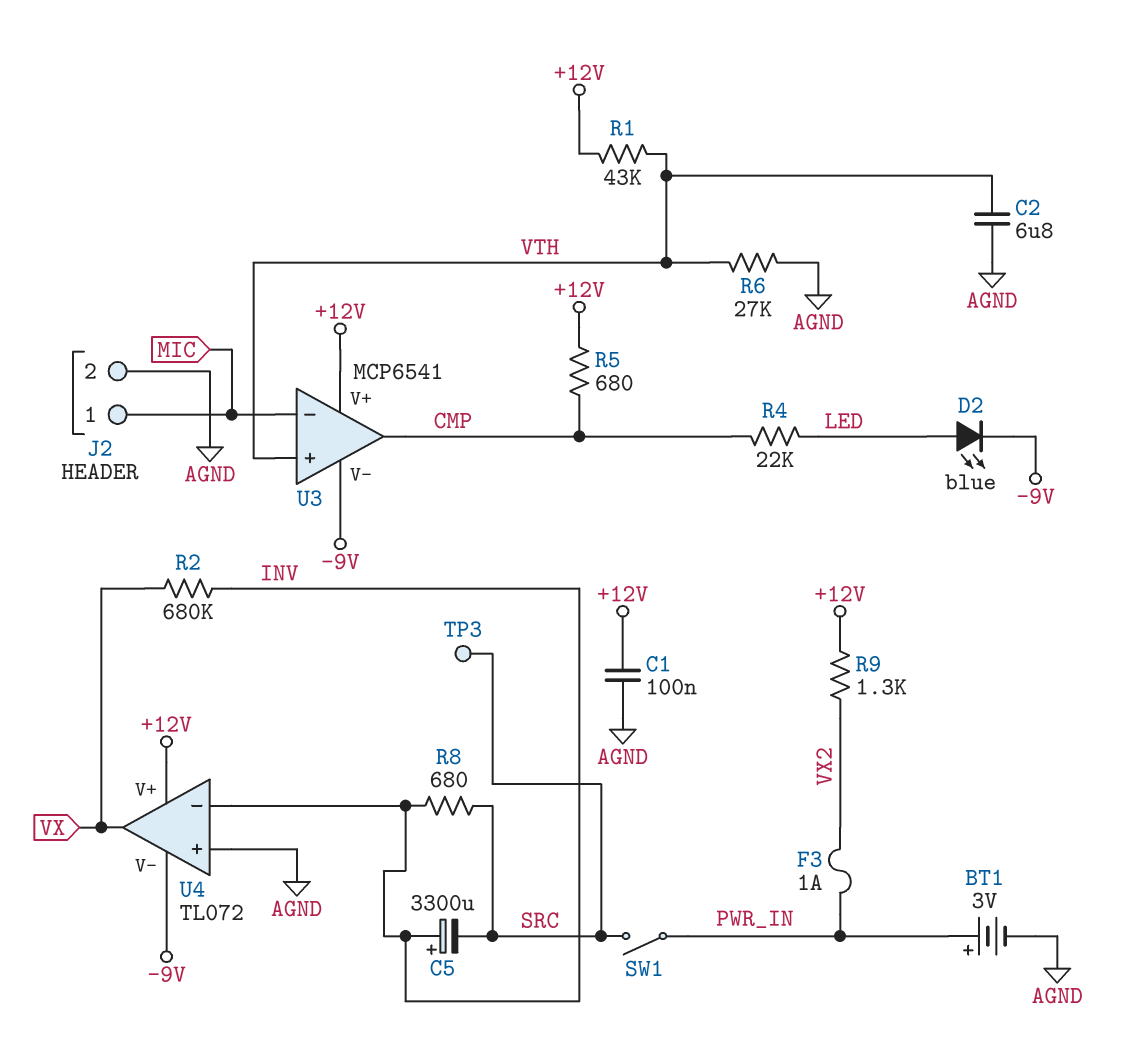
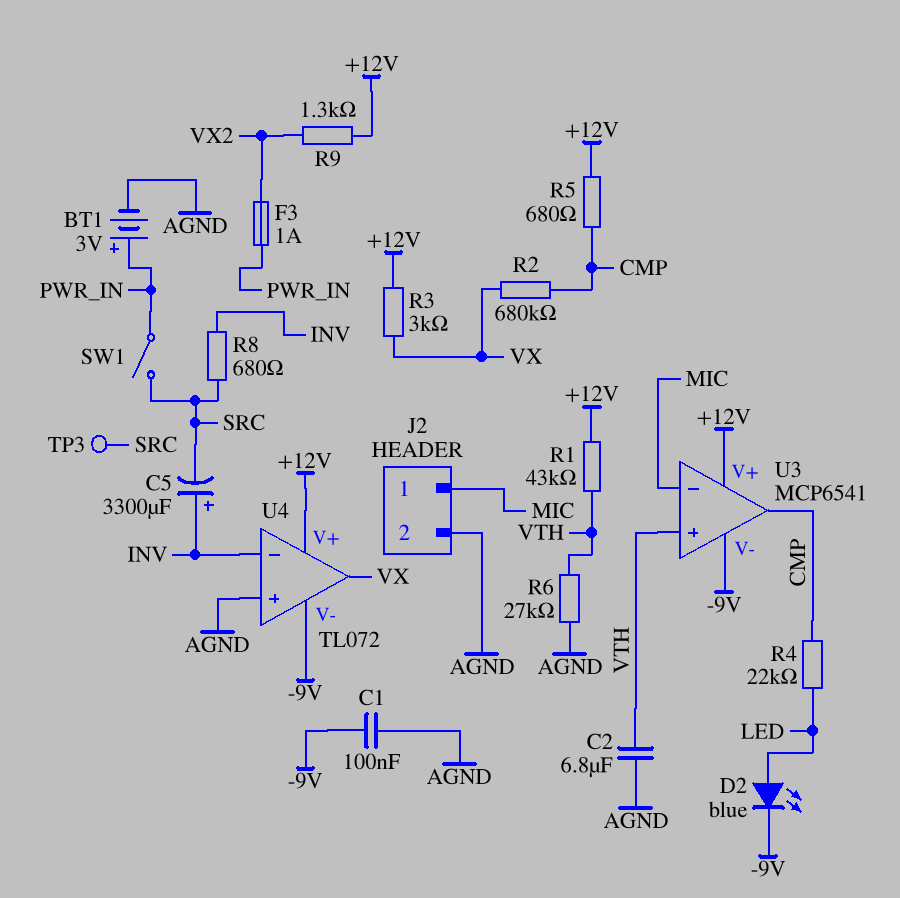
C1: 100nF (+12V, AGND) -> 100nF (-9V, AGND)
R2: 680k (INV, VX) -> 680k (CMP, VX)
R3: none -> 3k (+12V, VX)

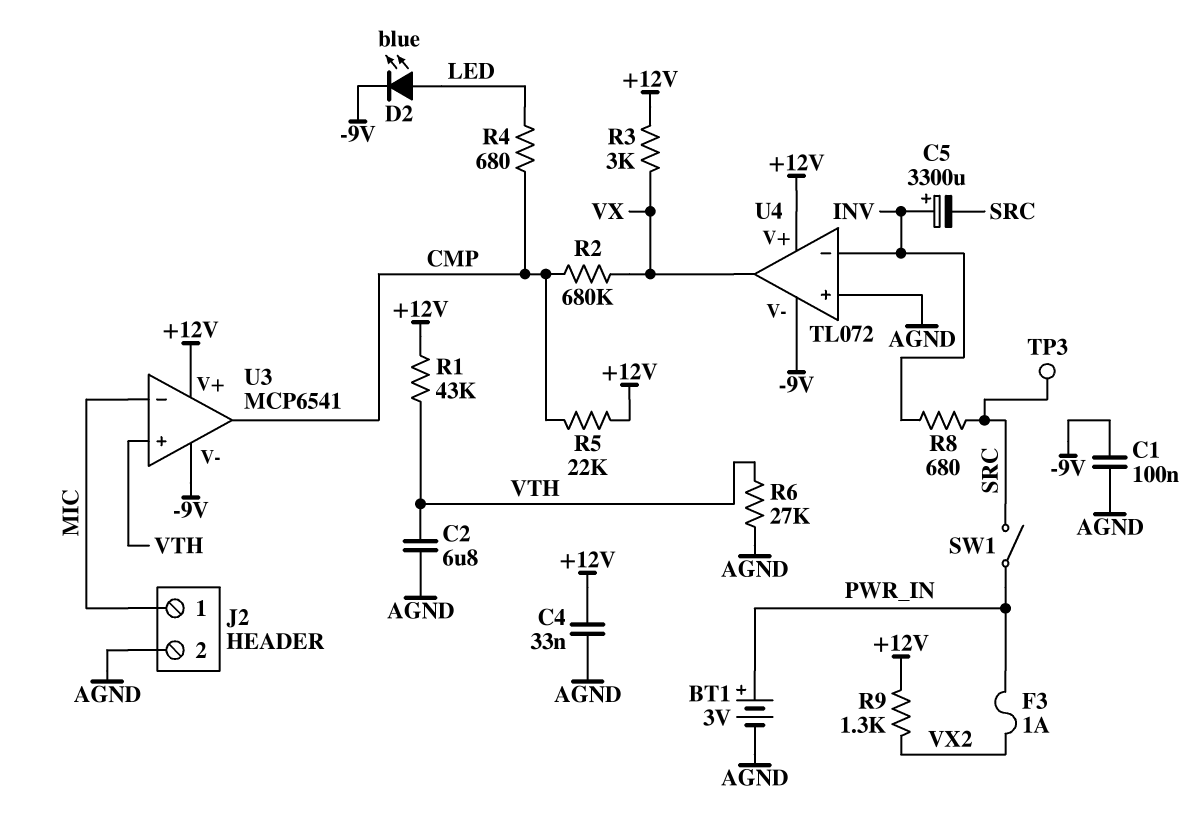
C4: none -> 33nF (+12V, AGND)
R4: 22k (CMP, LED) -> 680 (CMP, LED)
R5: 680 (+12V, CMP) -> 22k (+12V, CMP)

